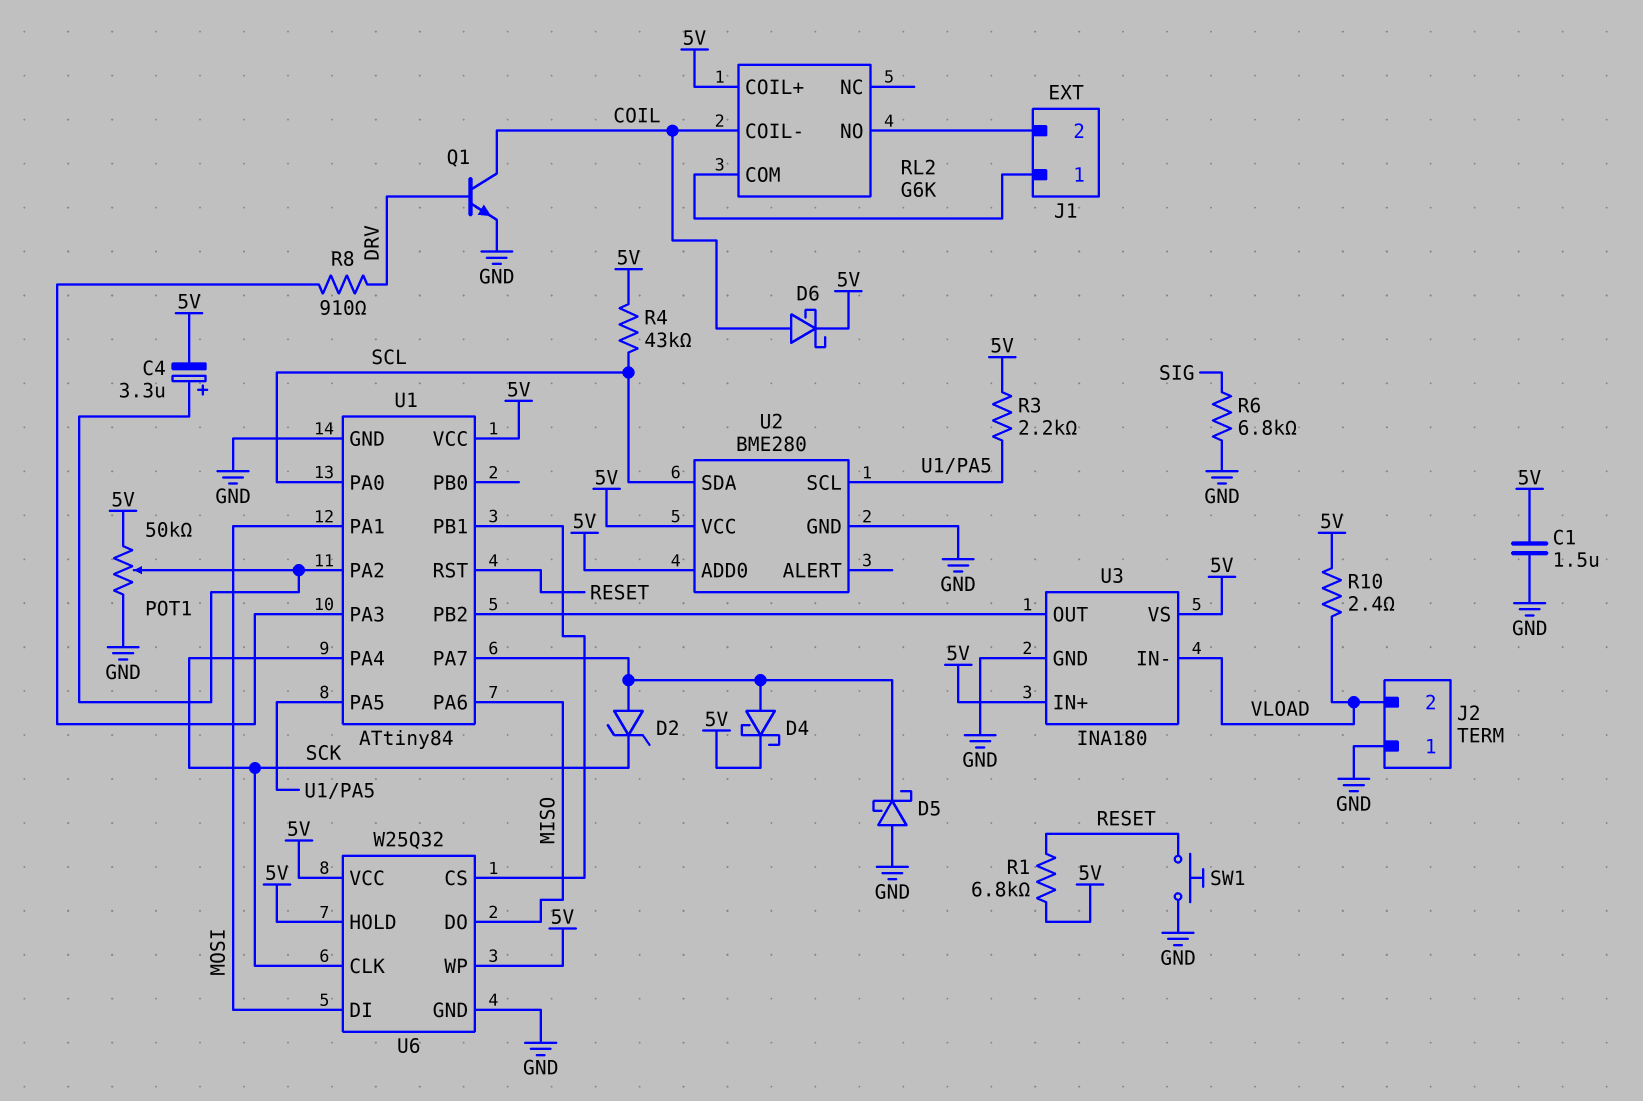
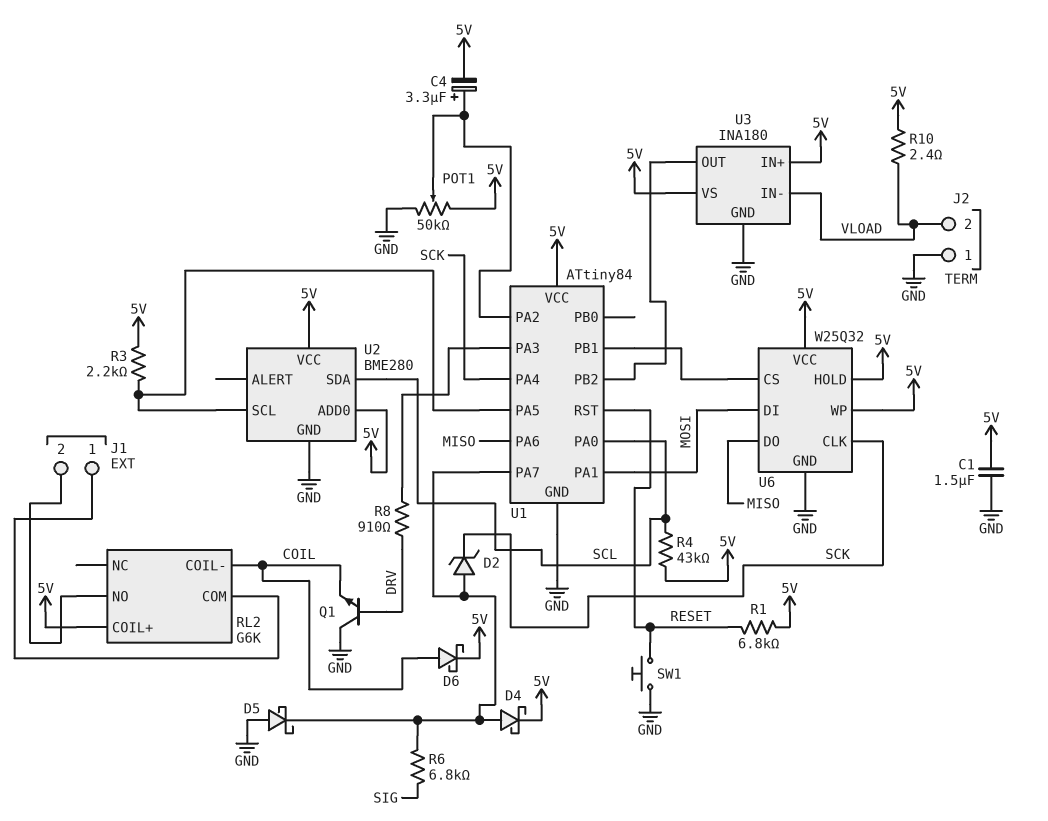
Q1: NPN (B DRV, C COIL, E GND) -> NPN (B DRV, C GND, E COIL)
R6: 6.8k (GND, SIG) -> 6.8k (SIG, U1/PA7)

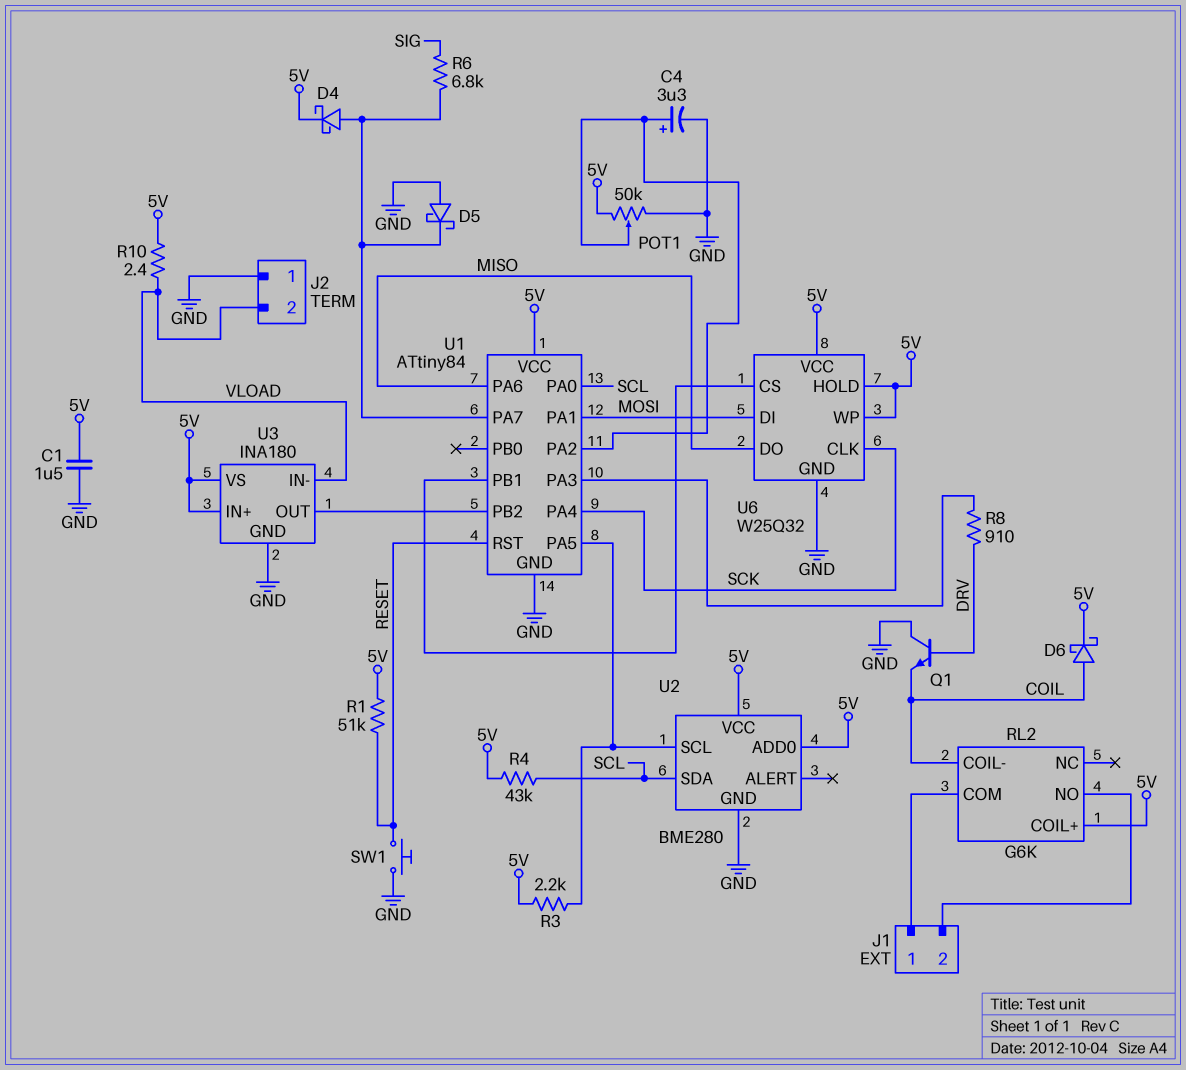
C4: 3.3uF (plus U1/PA2, minus 5V) -> 3.3uF (plus U1/PA2, minus GND)
D2: zener (A U1/PA7, K SCK) -> none
R1: 6.8k (5V, RESET) -> 51k (5V, RESET)

